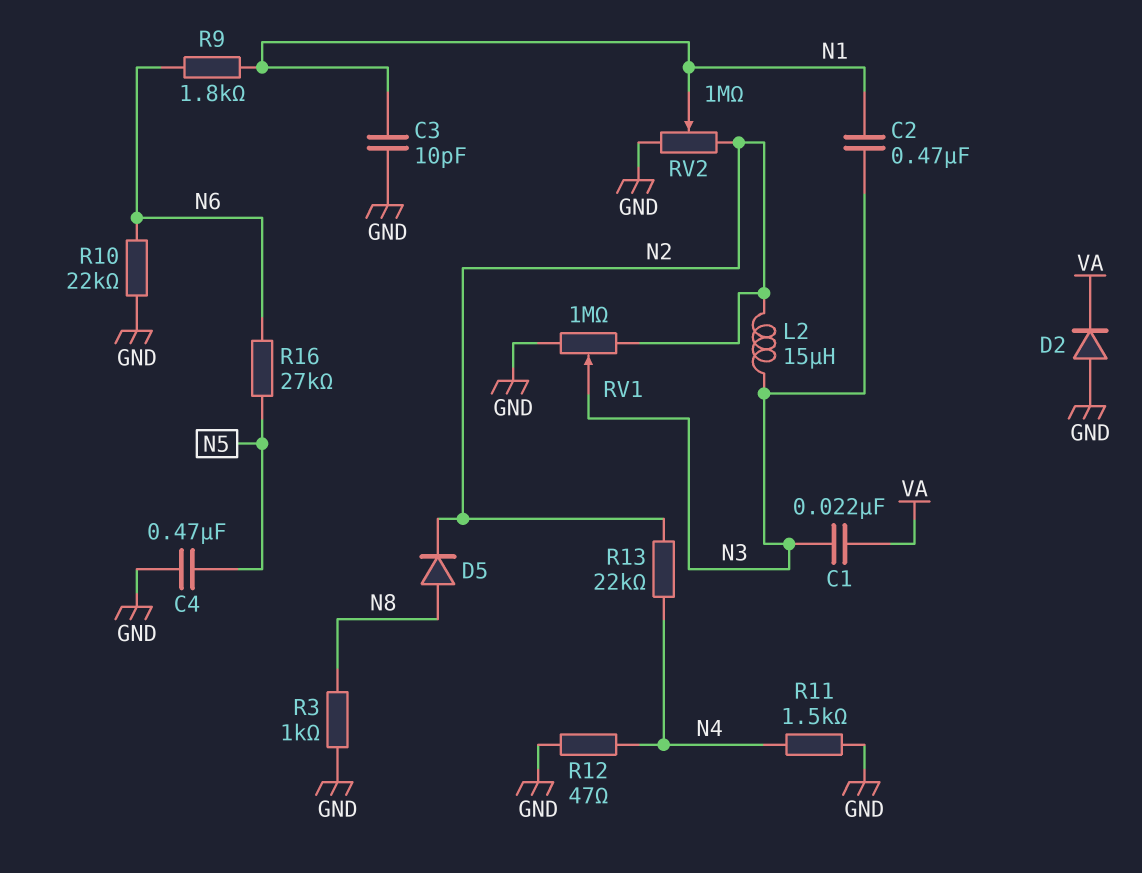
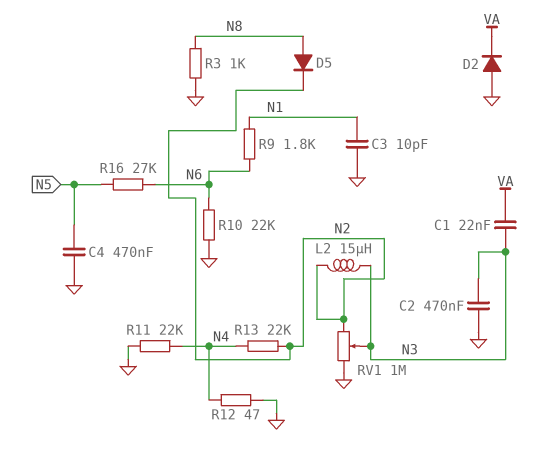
C2: 470nF (N1, N3) -> 470nF (GND, N3)
R11: 1.5k (GND, N4) -> 22k (GND, N4)
RV2: 1M (GND, N2, wiper N1) -> none

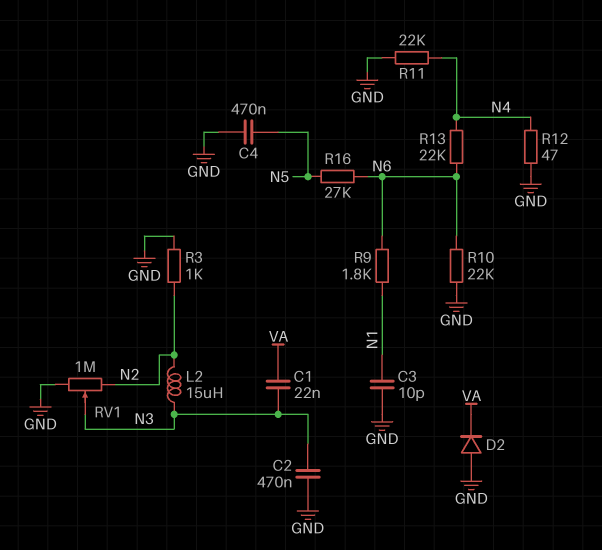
D5: diode (A N8, K N2) -> none
R3: 1k (GND, N8) -> 1k (GND, N2)
R13: 22k (N2, N4) -> 22k (N4, N6)

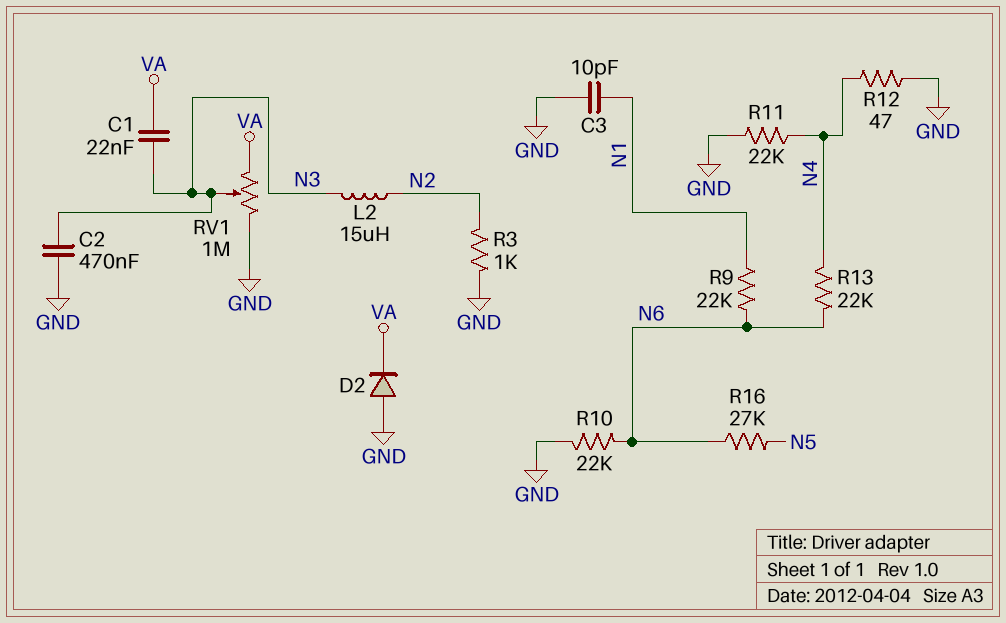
C4: 470nF (GND, N5) -> none
R9: 1.8k (N1, N6) -> 22k (N1, N6)
RV1: 1M (GND, N2, wiper N3) -> 1M (GND, VA, wiper N3)

